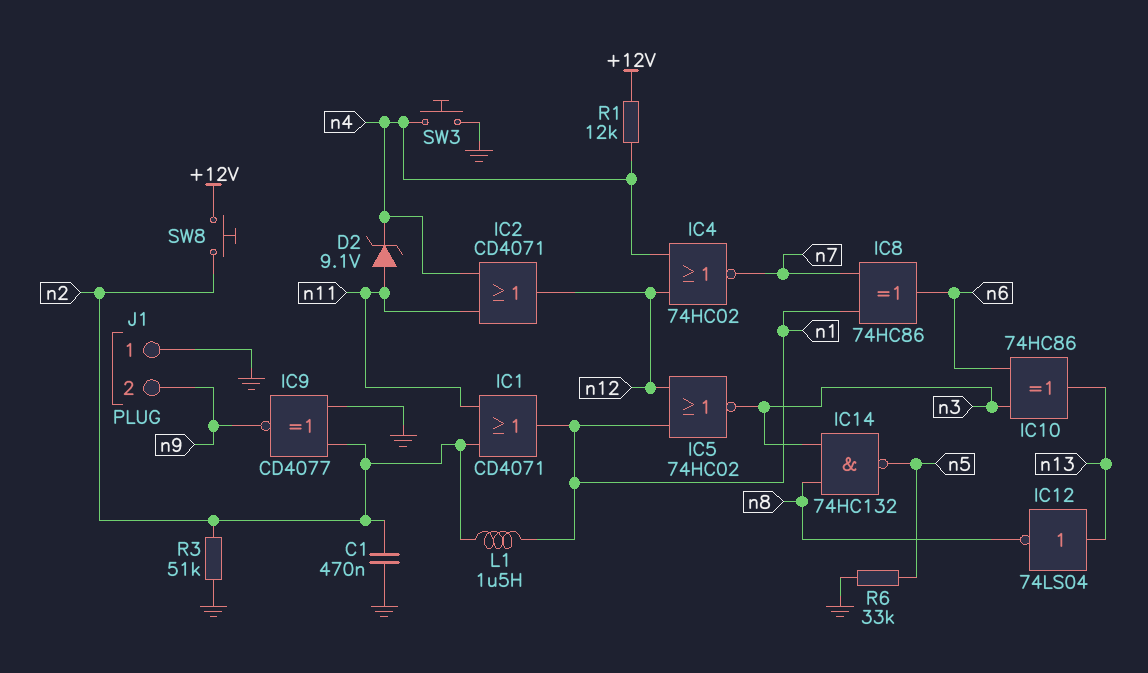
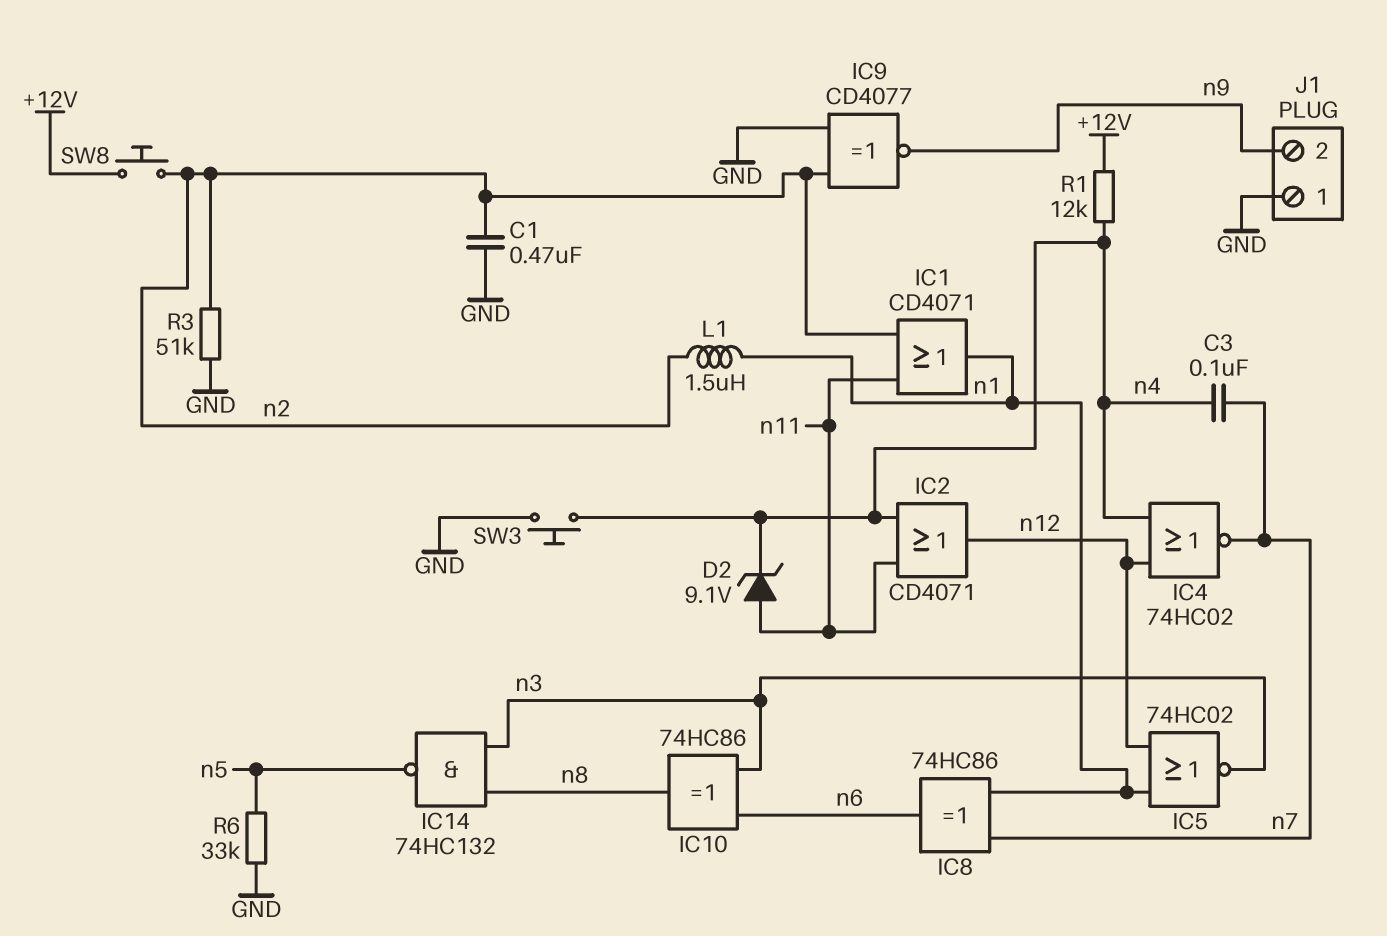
C3: none -> 100nF (n4, n7)
IC10: XOR 74HC86 (in n3, in n6, out n13) -> XOR 74HC86 (in n3, in n6, out n8)
IC12: NOT 74LS04 (in n13, out n8) -> none

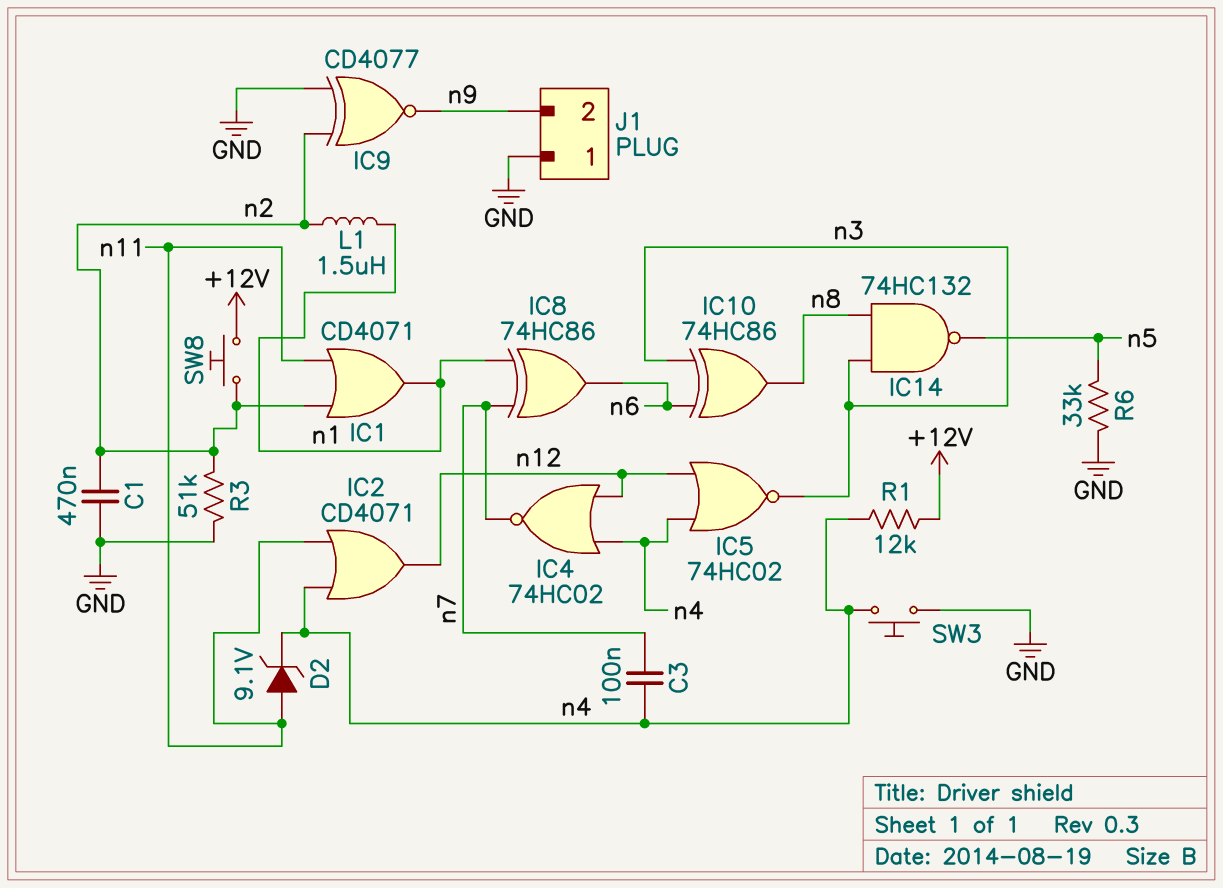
IC5: NOR 74HC02 (in n1, in n12, out n3) -> NOR 74HC02 (in n4, in n12, out n3)

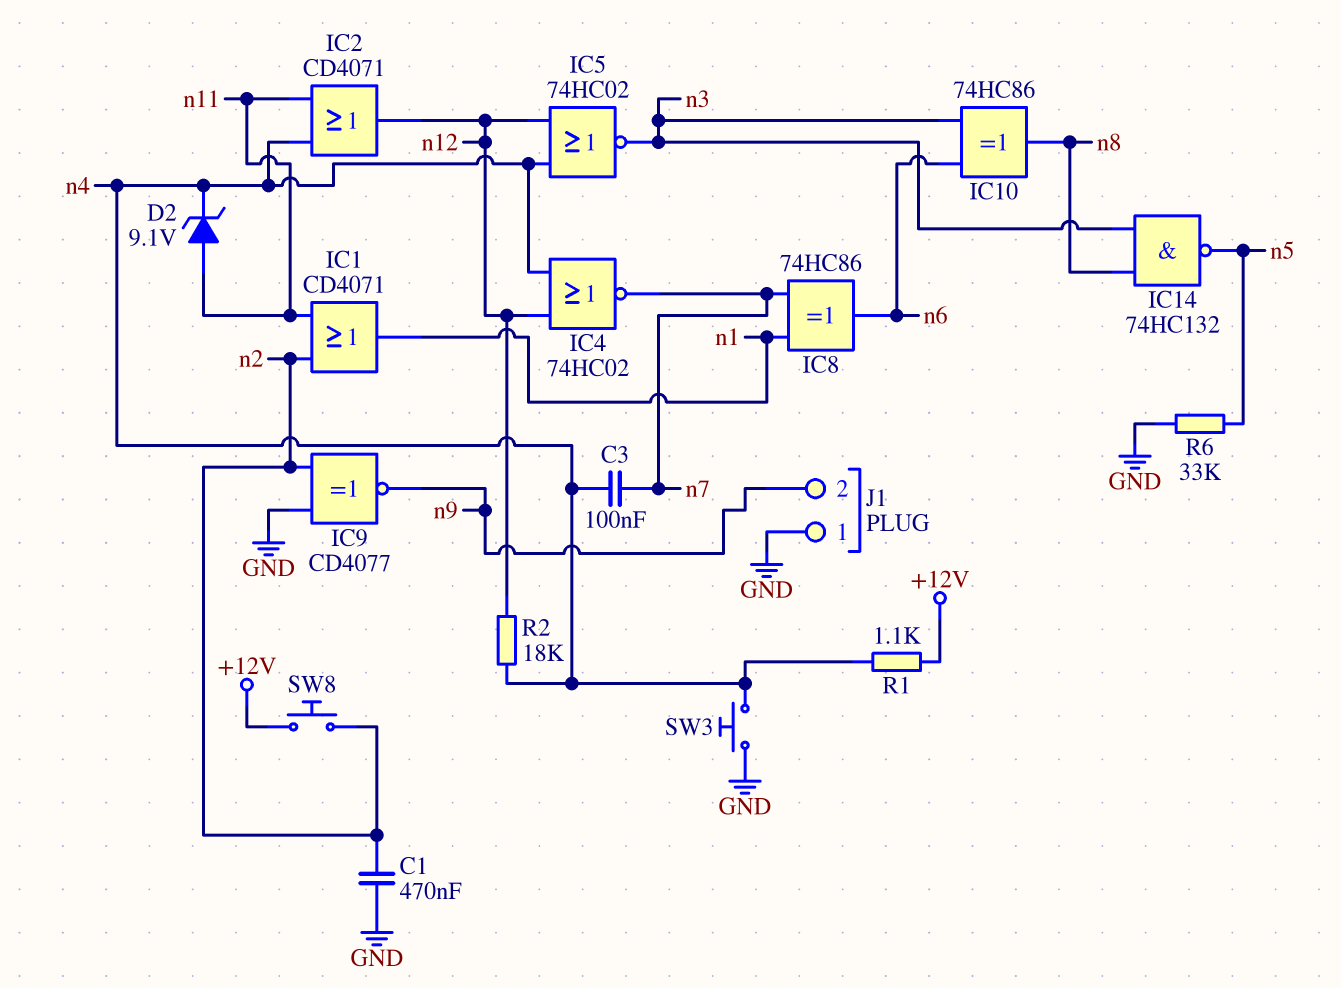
L1: 1.5uH (n1, n2) -> none
R1: 12k (+12V, n4) -> 1.1k (+12V, n4)
R2: none -> 18k (n4, n12)
R3: 51k (GND, n2) -> none

